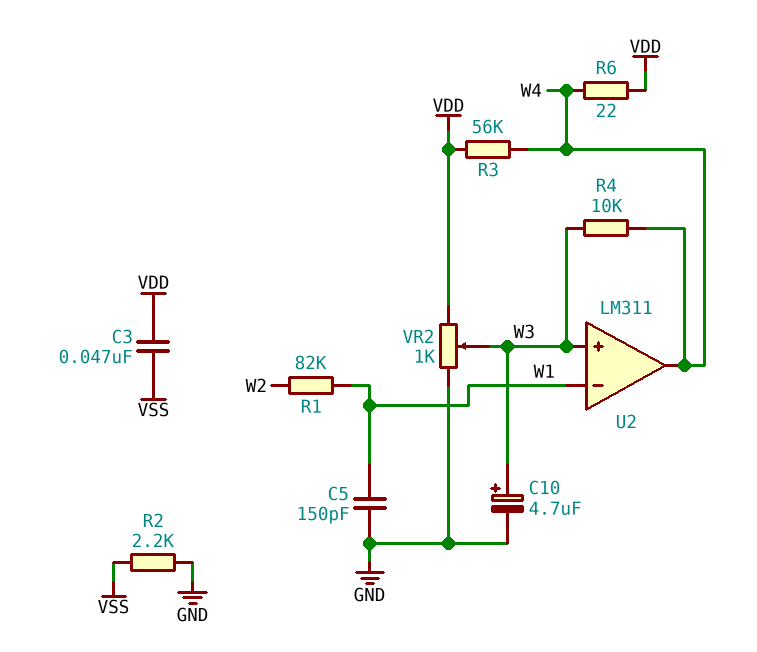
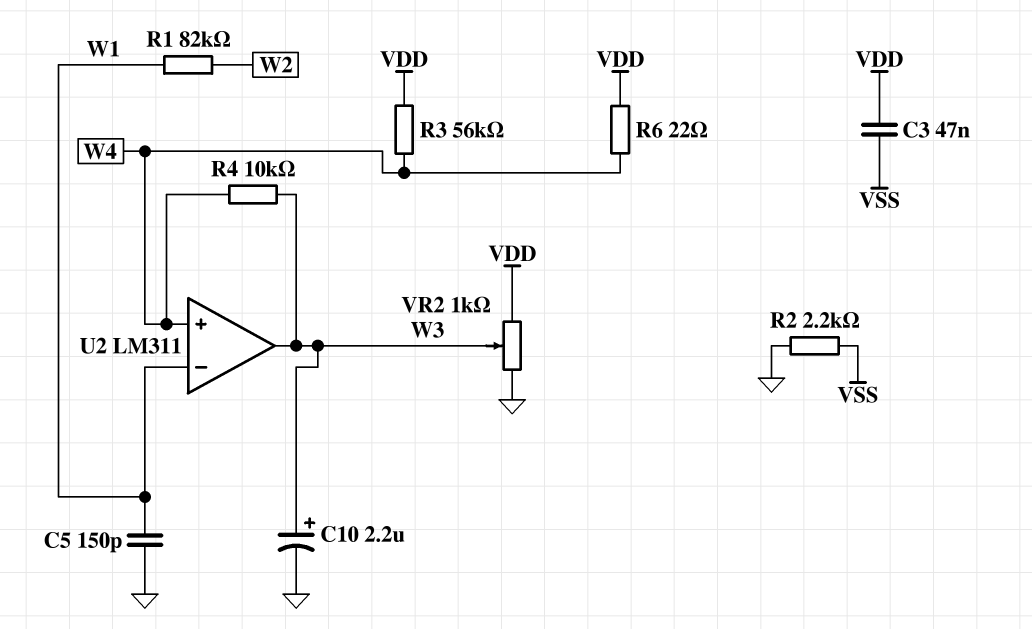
C10: 4.7uF (plus W3, minus GND) -> 2.2uF (plus W3, minus GND)
U2 pin in+: W3 -> W4
U2 pin out: W4 -> W3

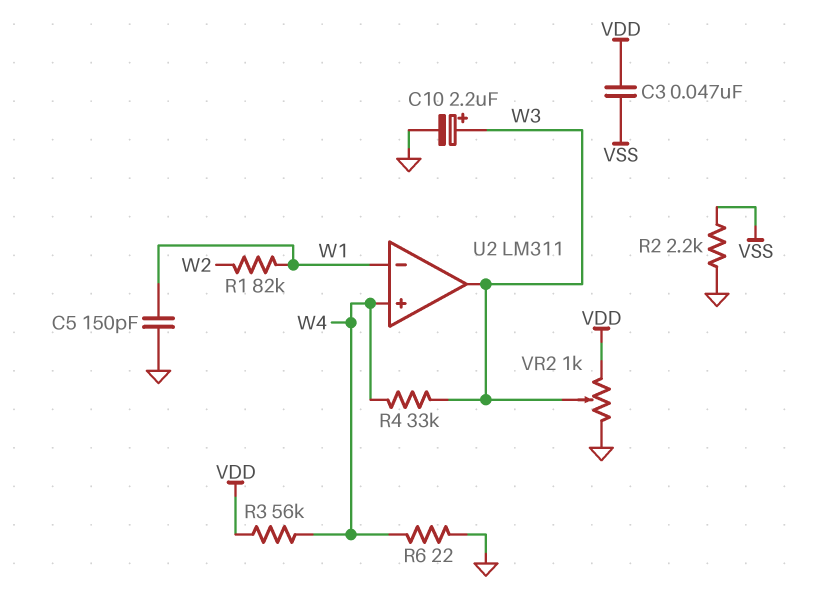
R4: 10k (W3, W4) -> 33k (W3, W4)
R6: 22 (VDD, W4) -> 22 (GND, W4)

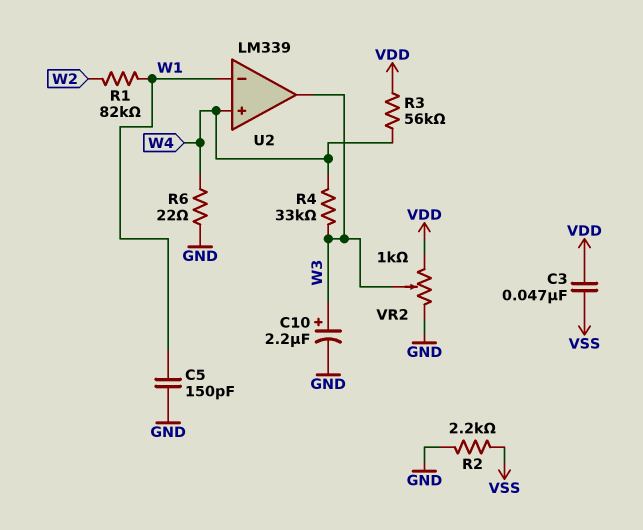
U2: LM311 -> LM339

